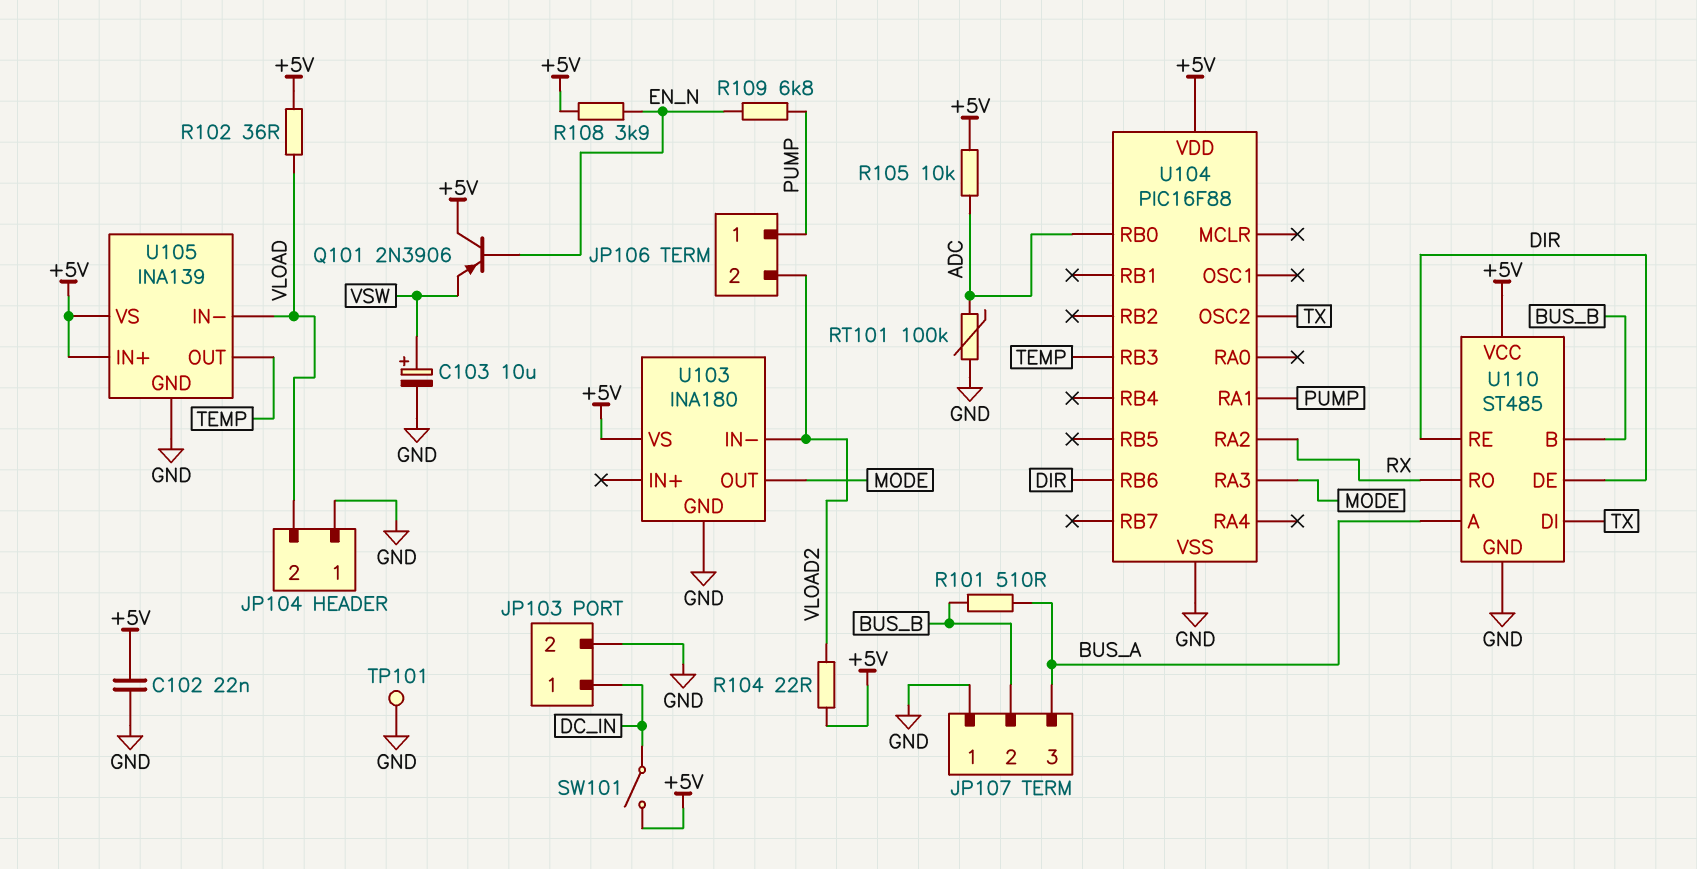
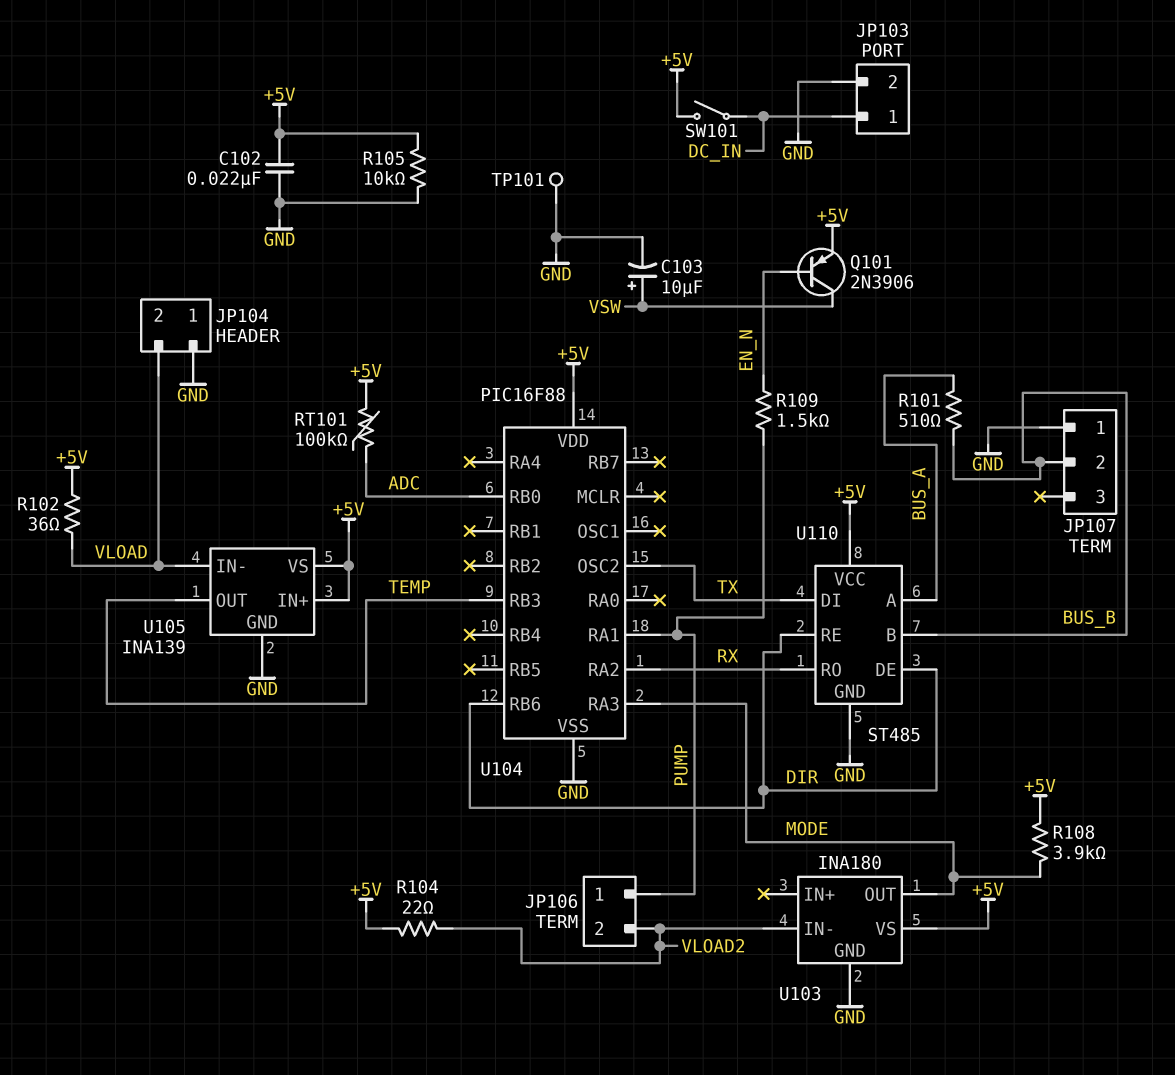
JP107 pin 3: BUS_A -> none
Q101: PNP 2N3906 (B EN_N, C +5V, E VSW) -> PNP 2N3906 (B EN_N, C VSW, E +5V)
R105: 10k (+5V, ADC) -> 10k (+5V, GND)
R108: 3.9k (+5V, EN_N) -> 3.9k (+5V, MODE)
R109: 6.8k (EN_N, PUMP) -> 1.5k (EN_N, PUMP)
RT101: 100k (ADC, GND) -> 100k (+5V, ADC)

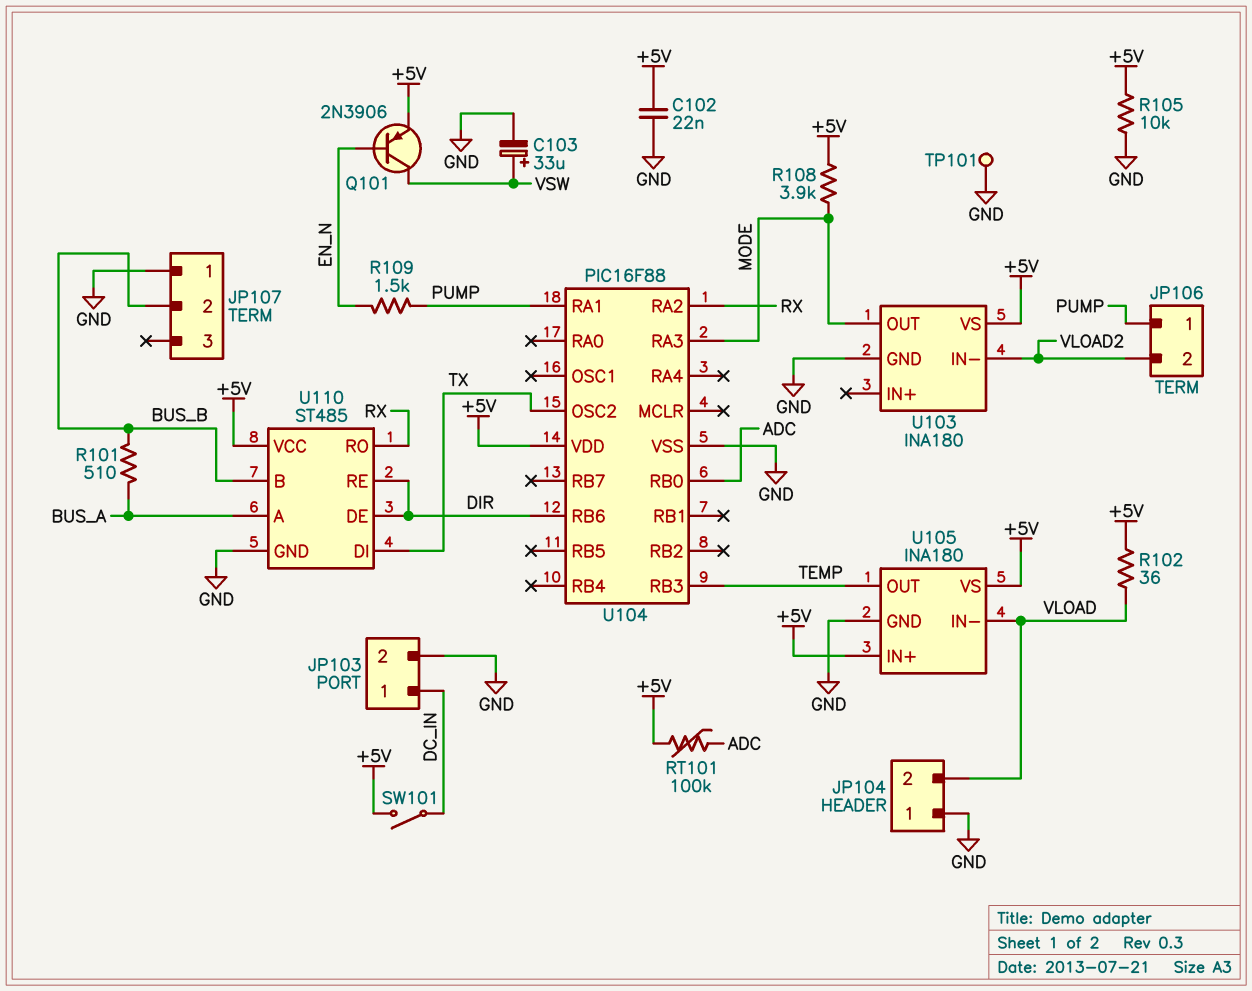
C103: 10uF (plus VSW, minus GND) -> 33uF (plus VSW, minus GND)
R104: 22 (+5V, VLOAD2) -> none
U105: INA139 -> INA180

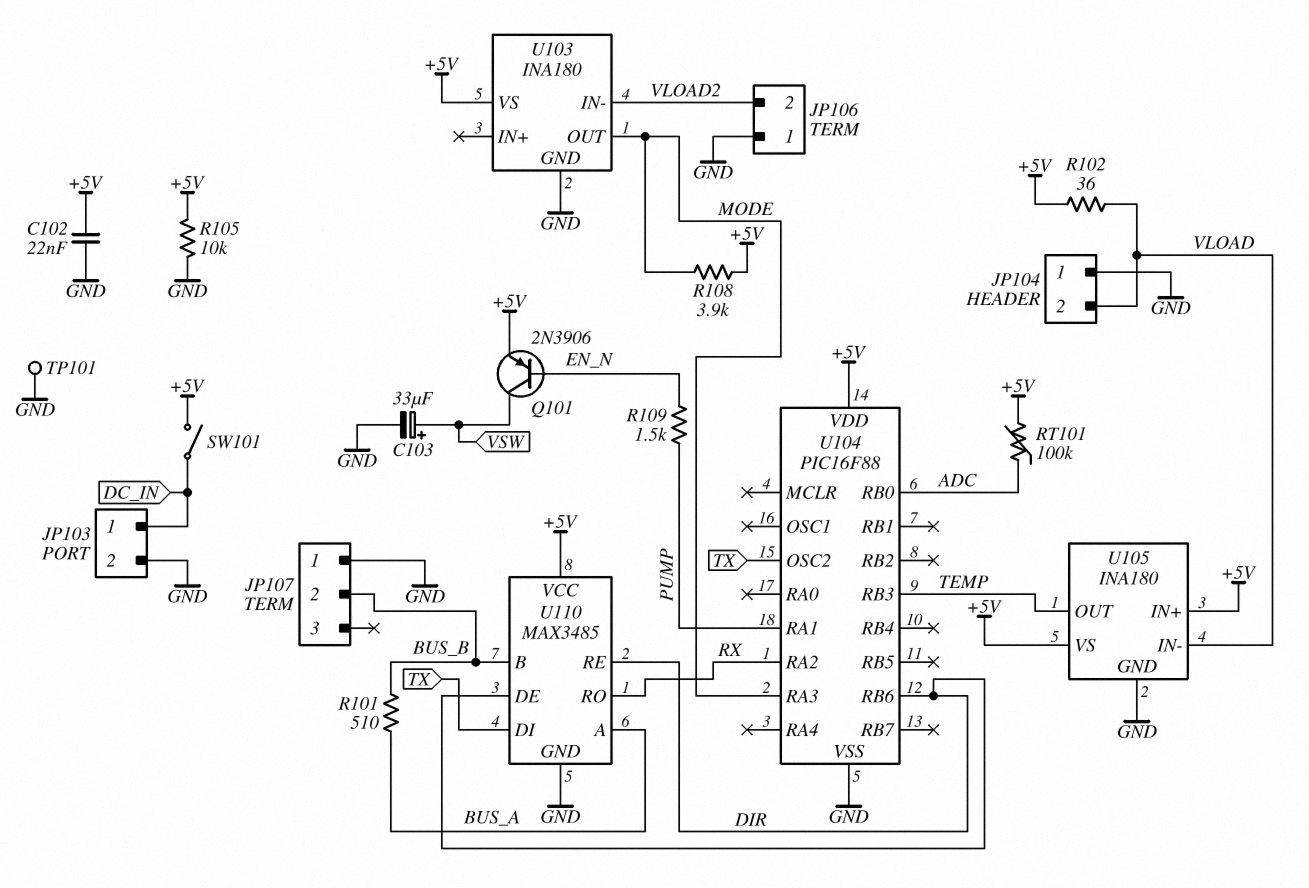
JP106 pin 1: PUMP -> GND
U110: ST485 -> MAX3485

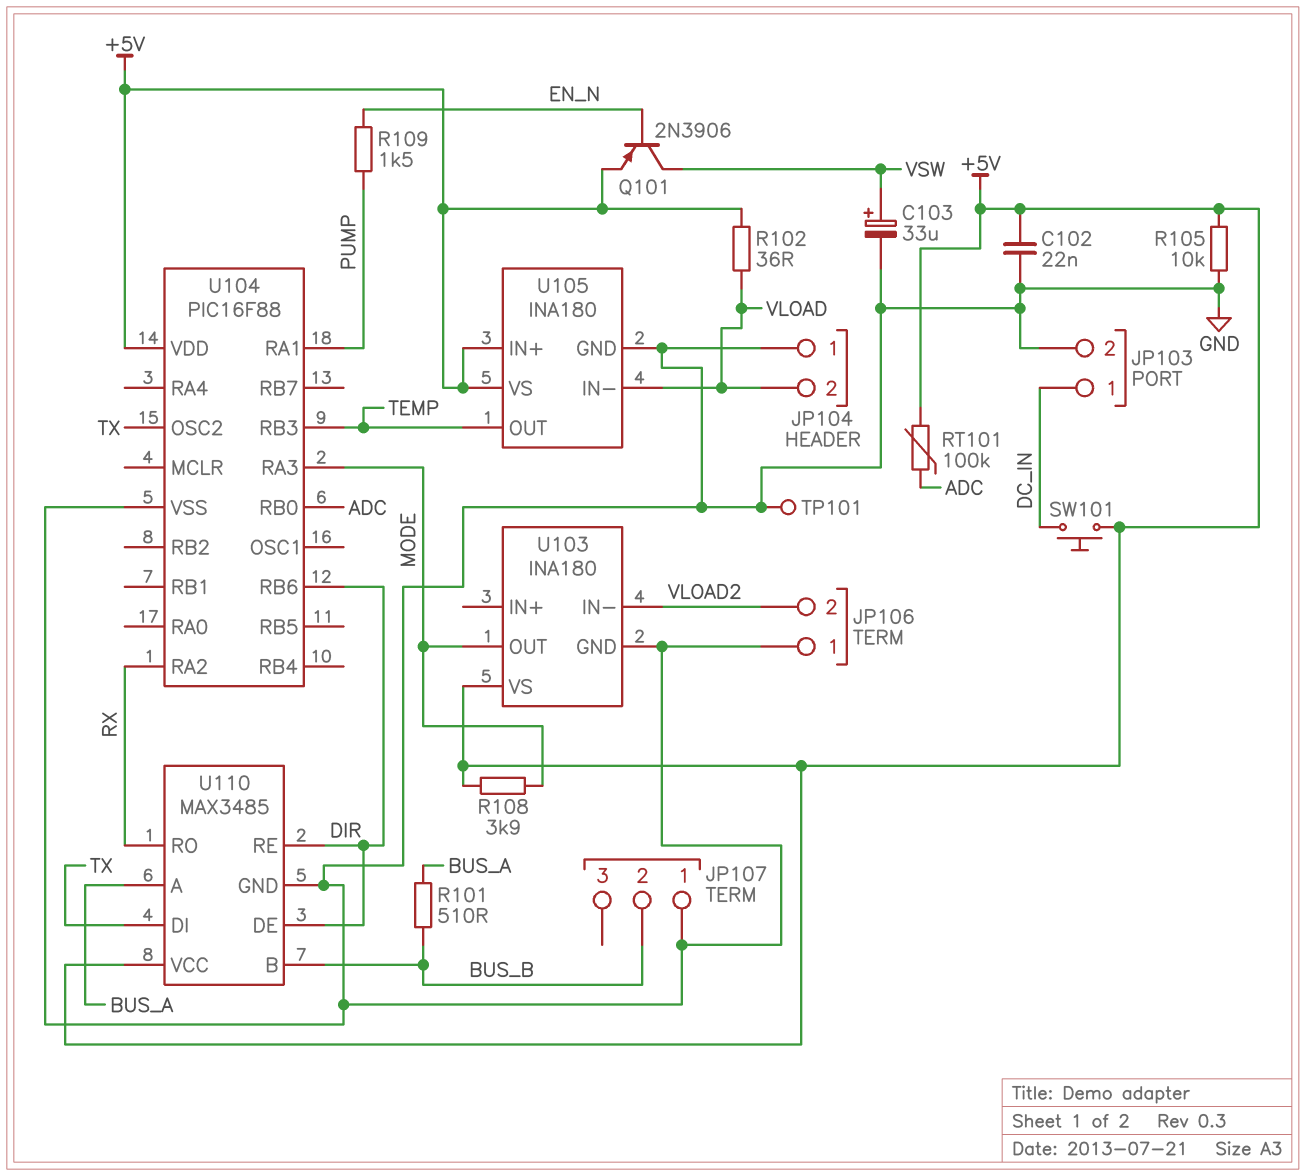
SW101: switch (+5V, DC_IN) -> button (+5V, DC_IN)

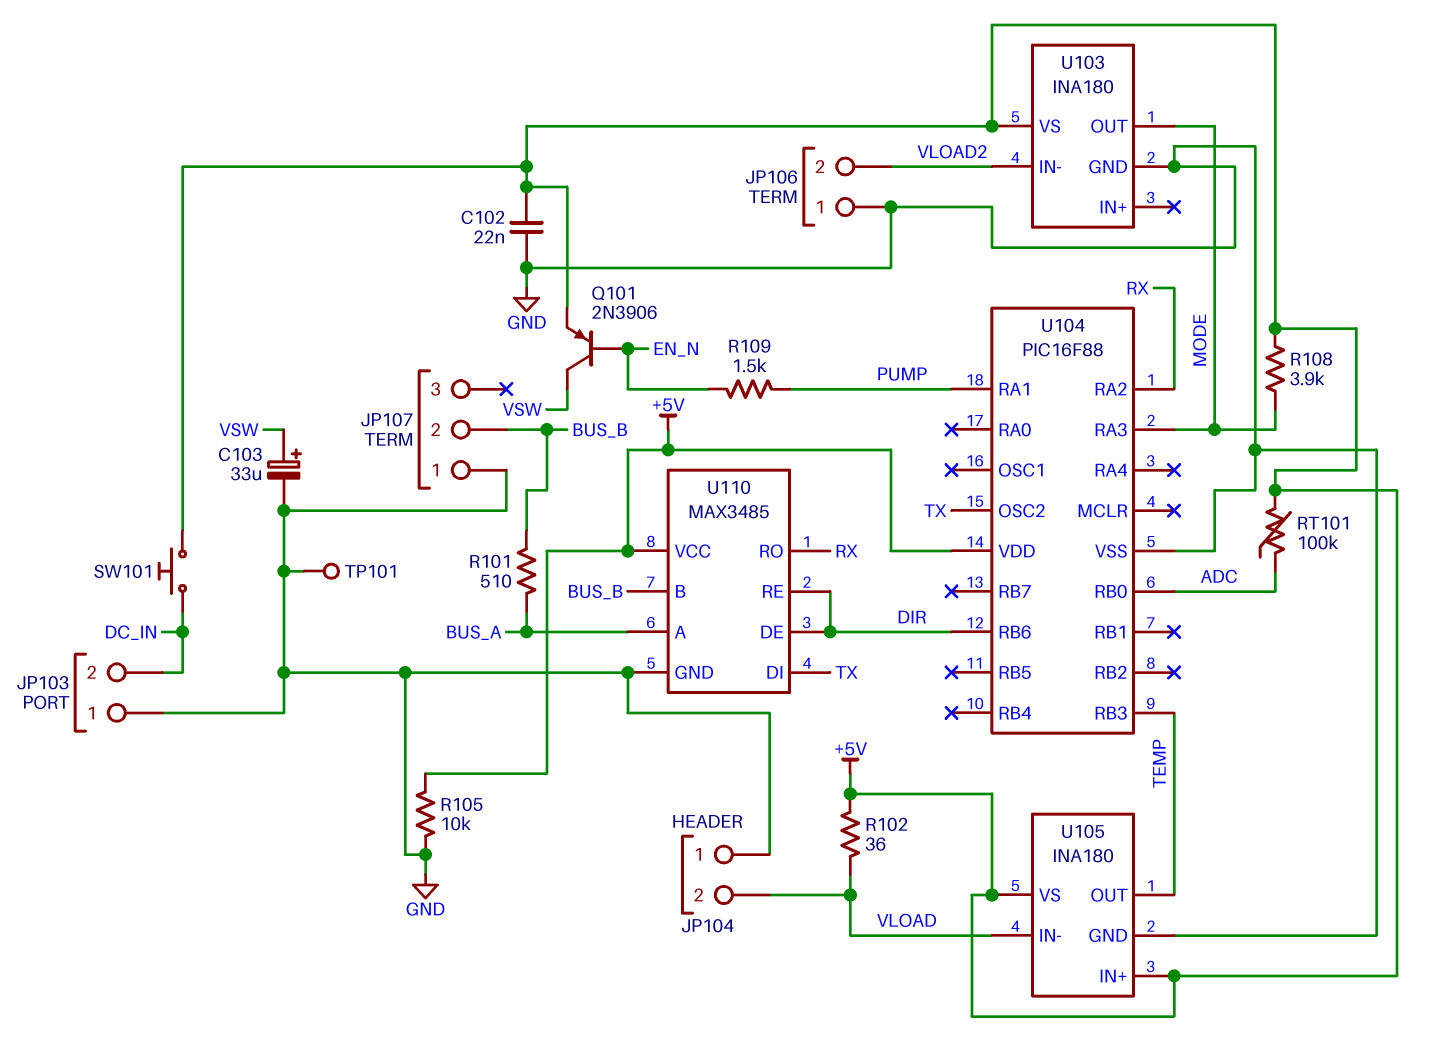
JP103 pin 1: DC_IN -> GND
JP103 pin 2: GND -> DC_IN

